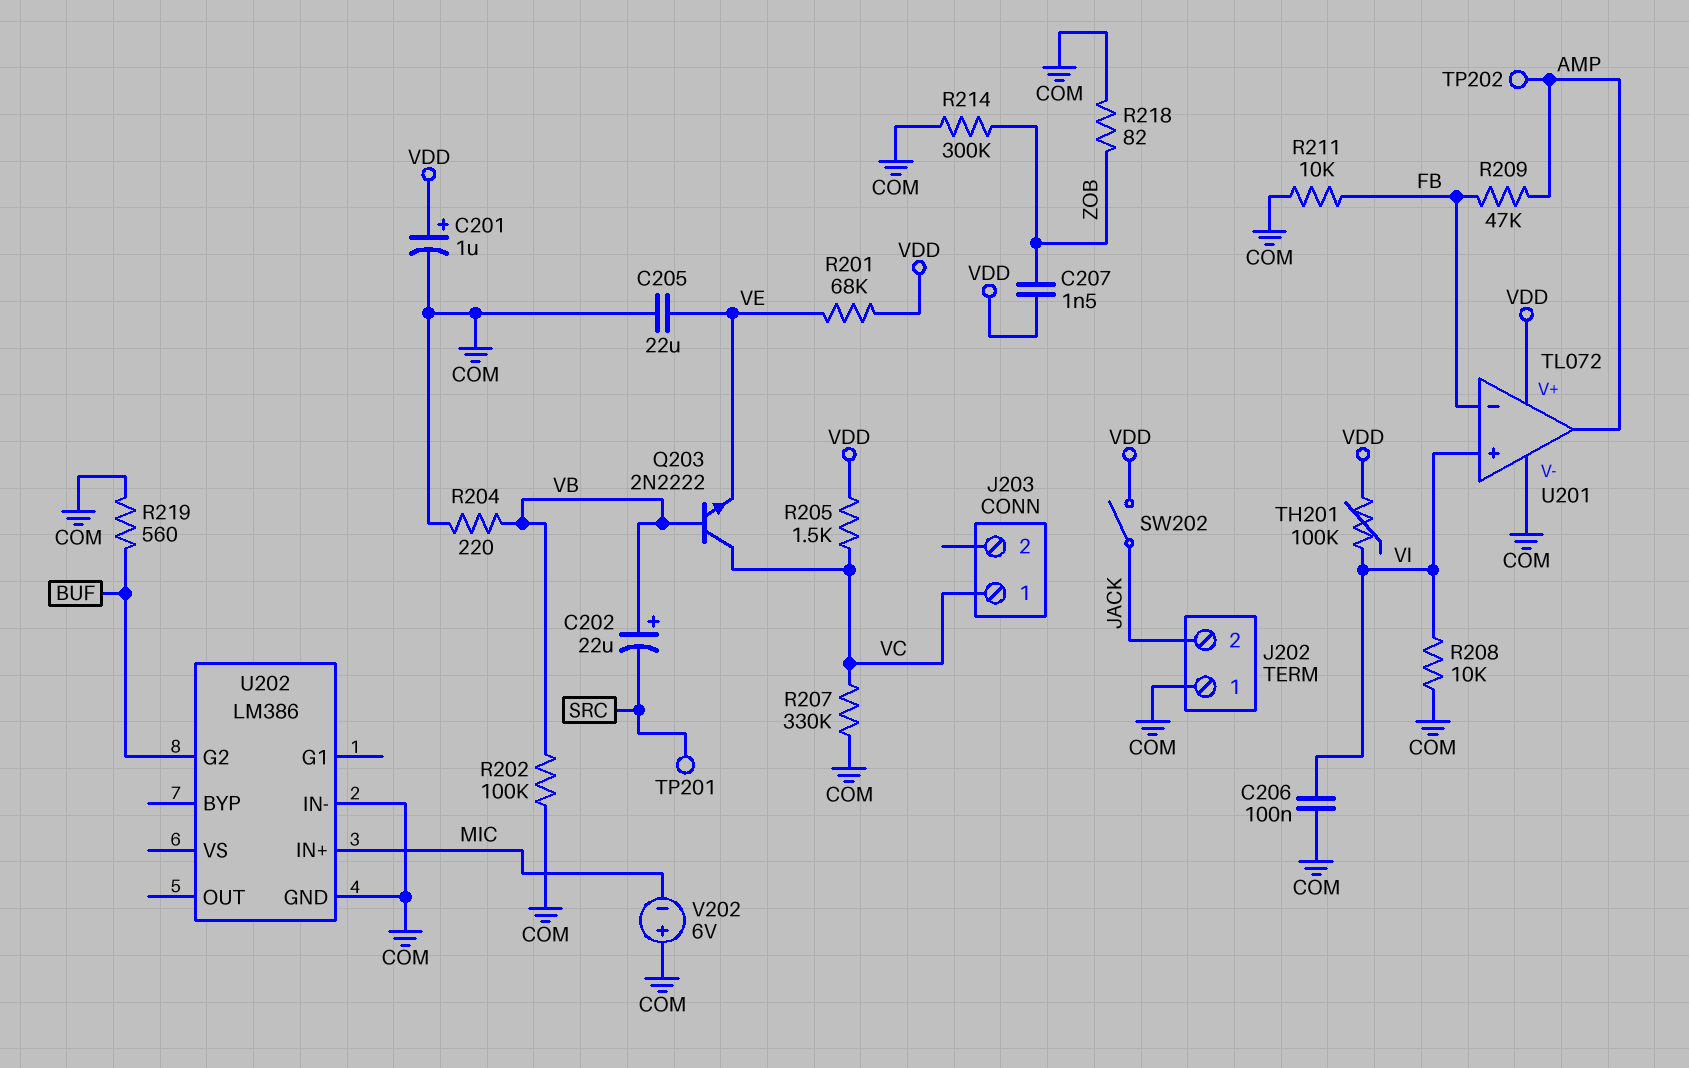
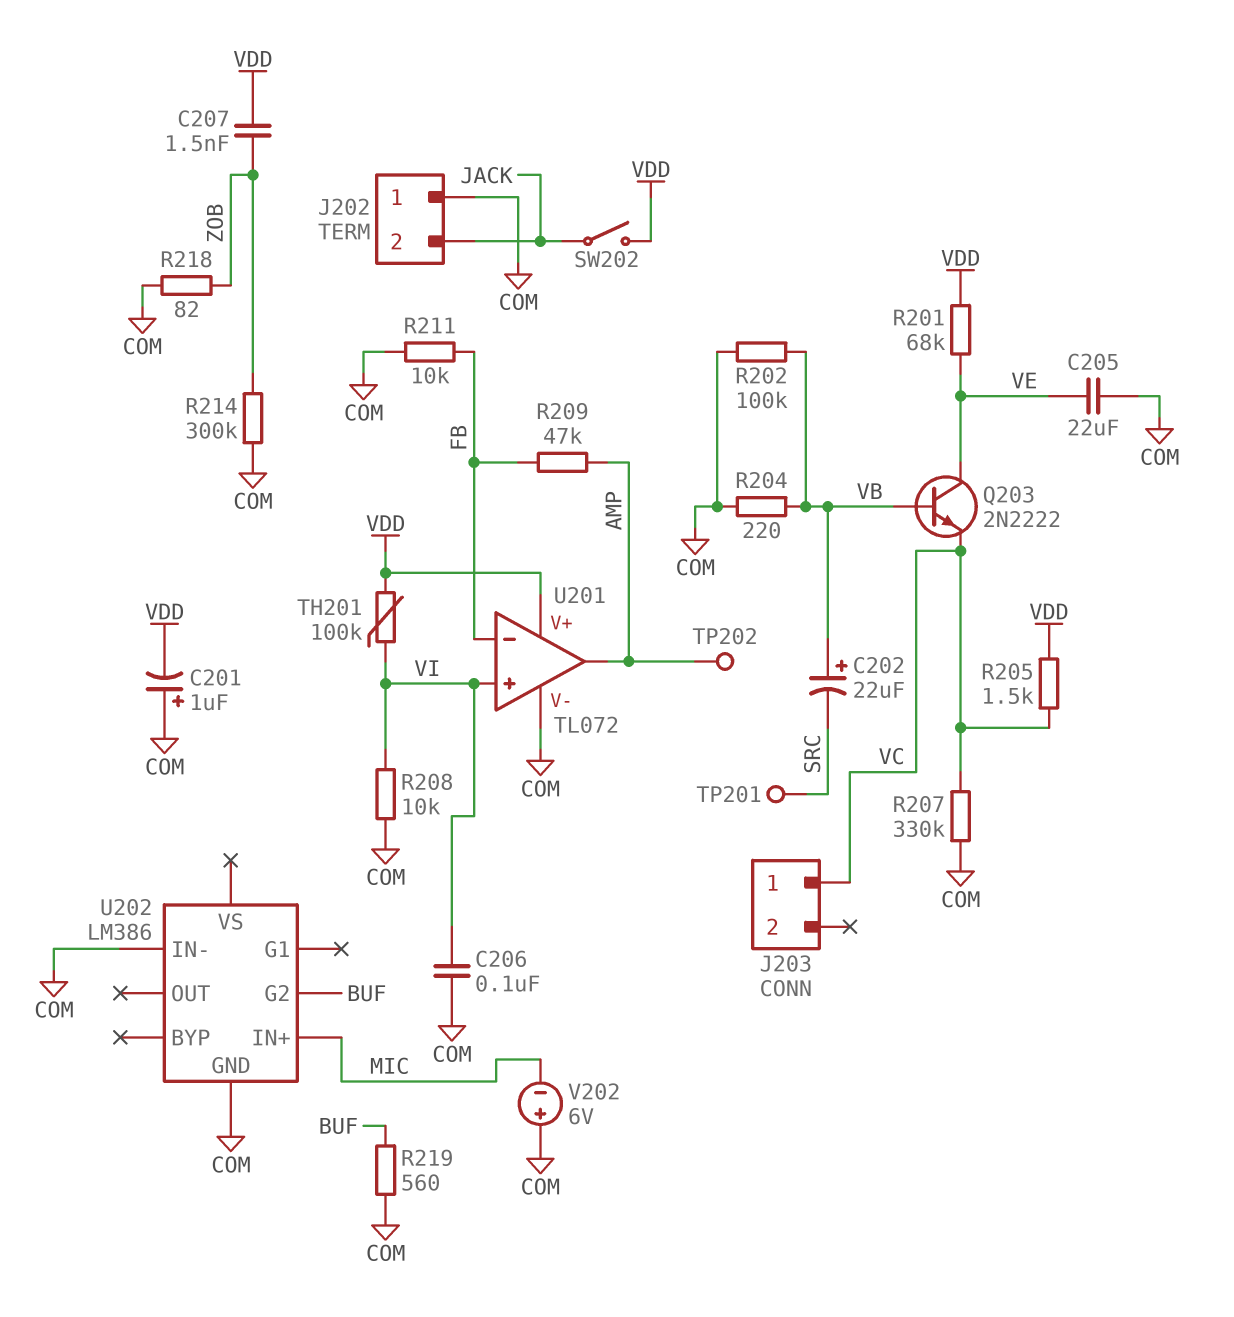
C201: 1uF (plus VDD, minus COM) -> 1uF (plus COM, minus VDD)
Q203: NPN 2N2222 (B VB, C VC, E VE) -> NPN 2N2222 (B VB, C VE, E VC)

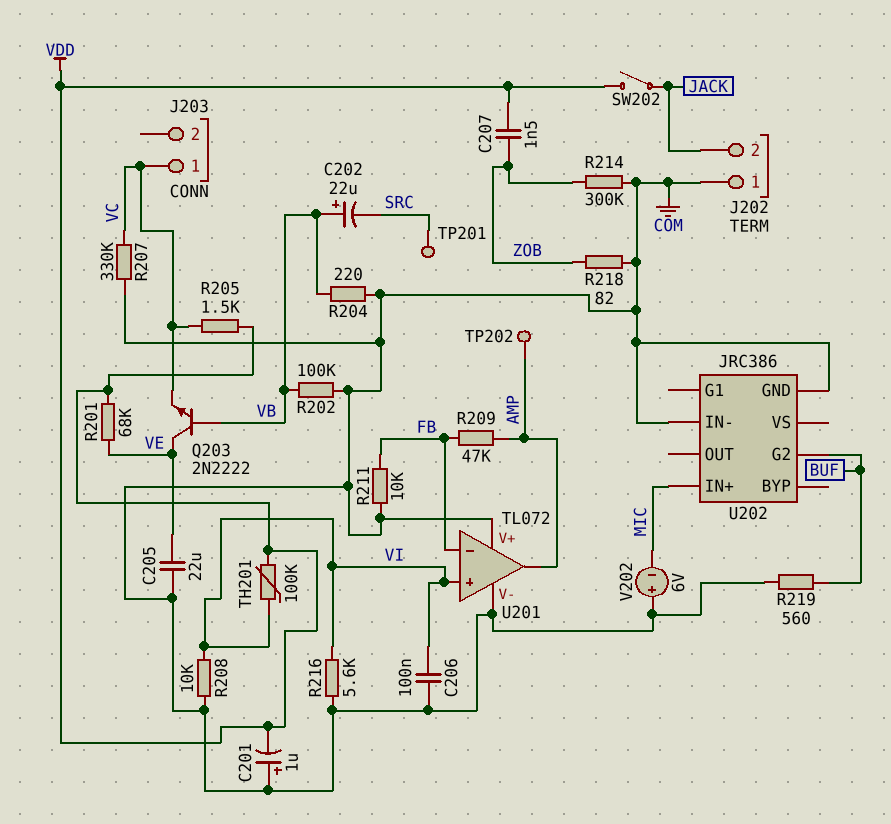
R216: none -> 5.6k (COM, VI)
U201 pin V+: VDD -> COM
U202: LM386 -> JRC386

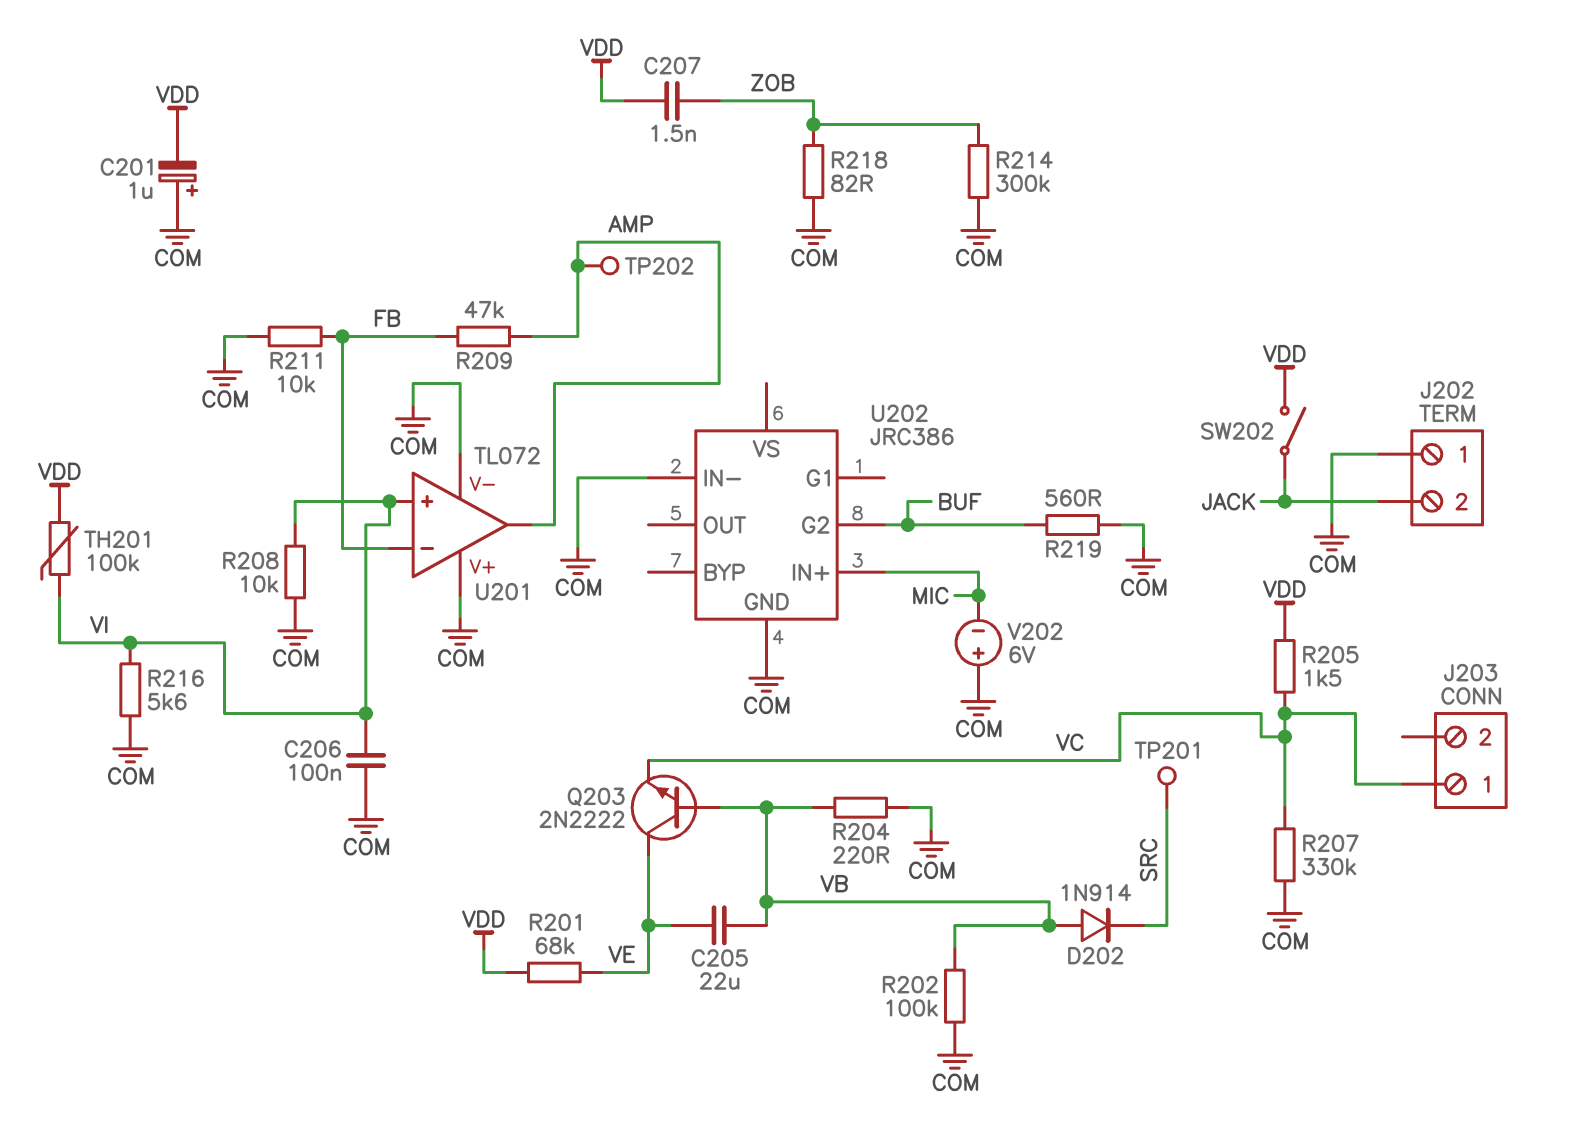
C202: 22uF (plus VB, minus SRC) -> none
C205: 22uF (COM, VE) -> 22uF (VB, VE)
D202: none -> diode 1N914 (A VB, K SRC)

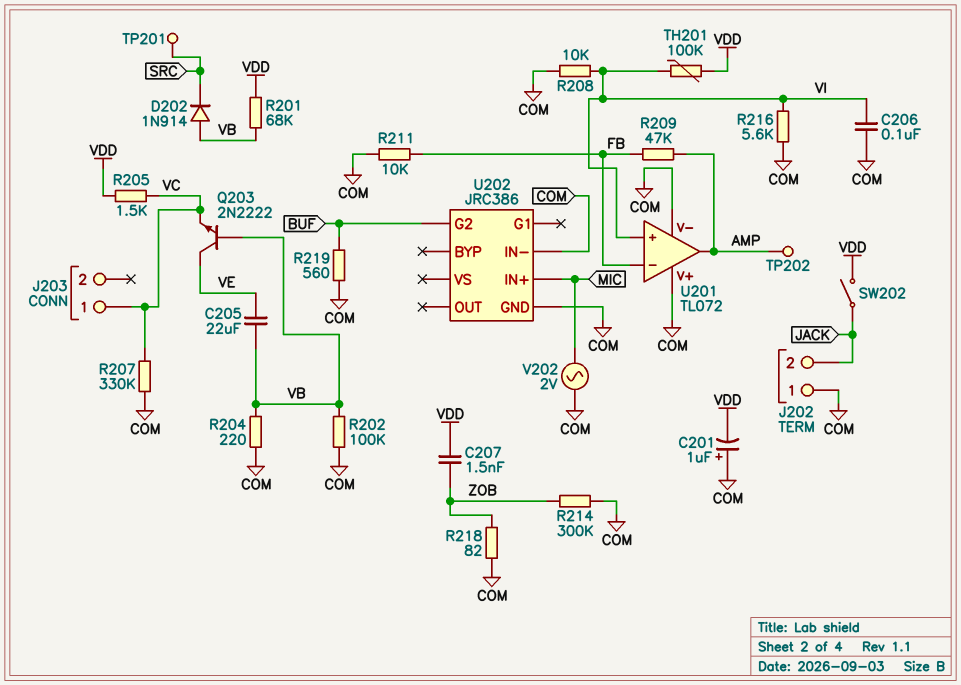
R201: 68k (VDD, VE) -> 68k (VB, VDD)
V202: 6V (plus COM, minus MIC) -> AC 2V (COM, MIC)

